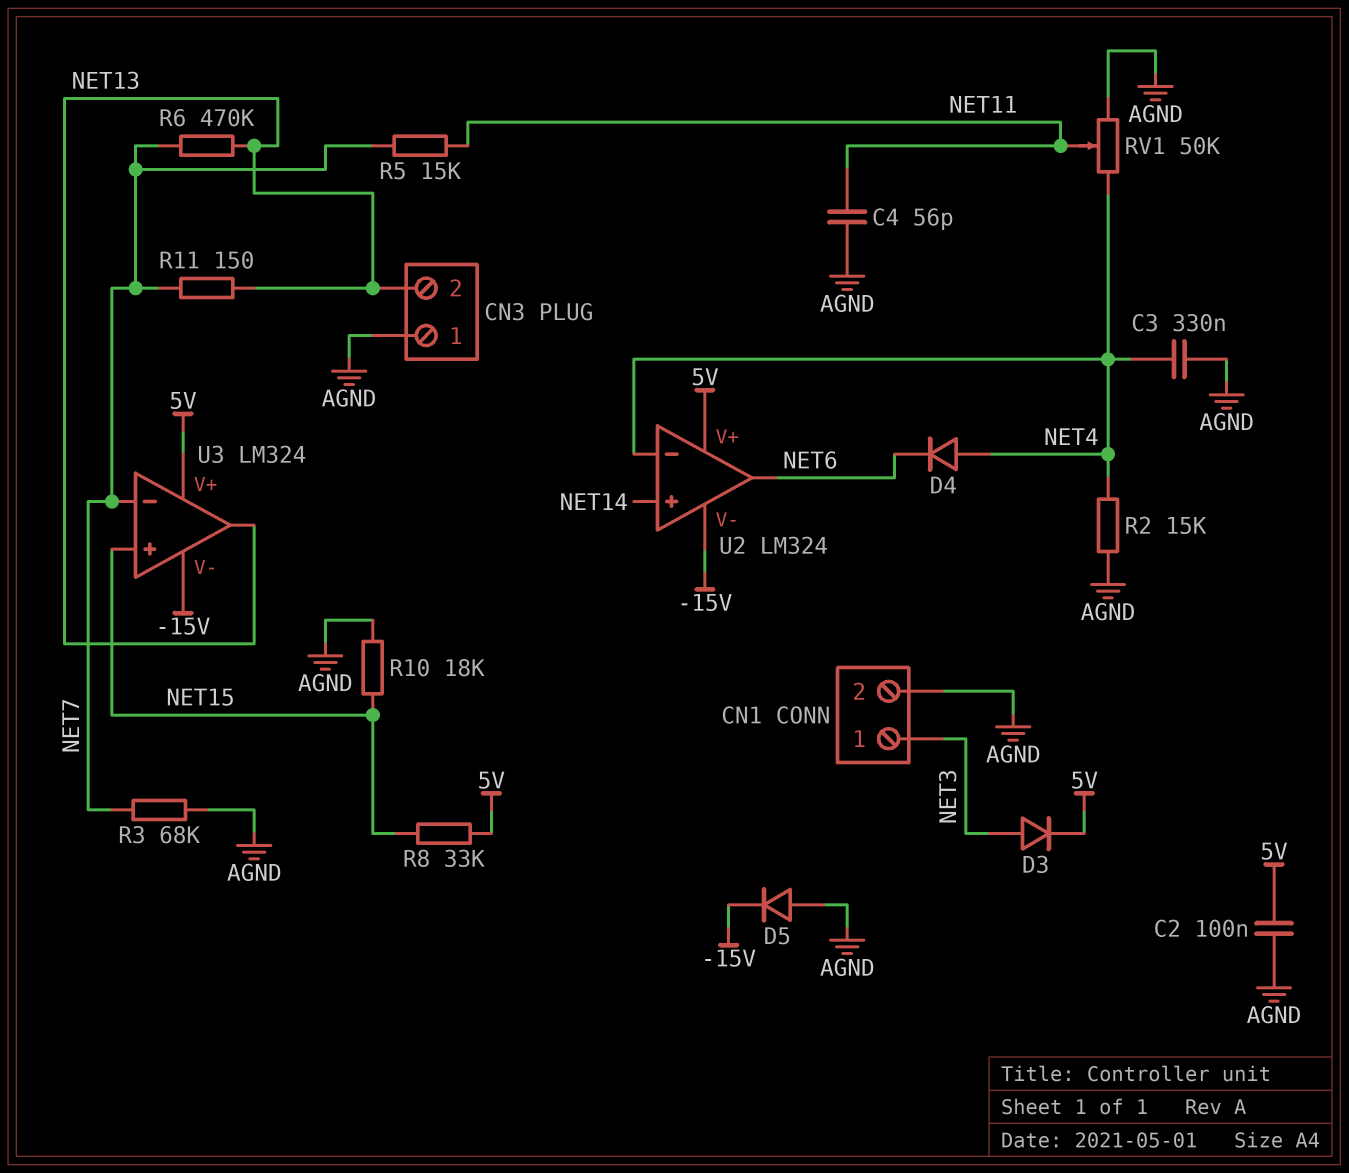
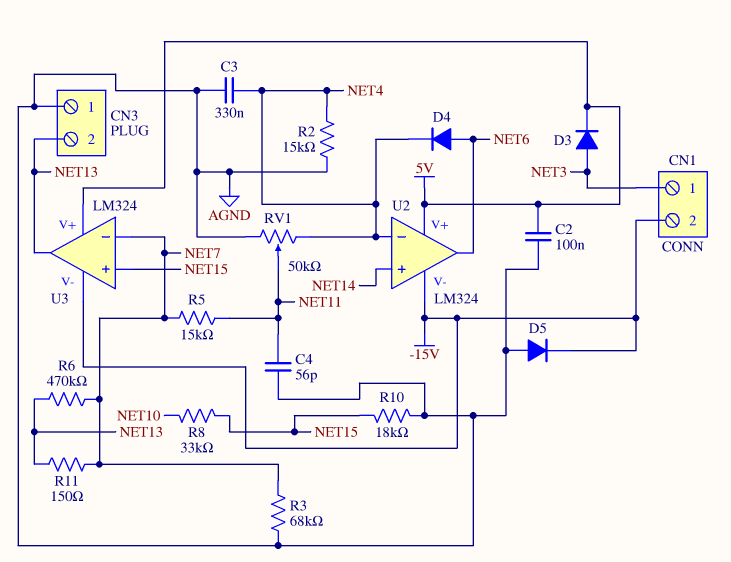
CN1 pin 2: AGND -> -15V
D4: diode (A NET4, K NET6) -> diode (A NET6, K NET4)
R8: 33k (5V, NET15) -> 33k (NET10, NET15)

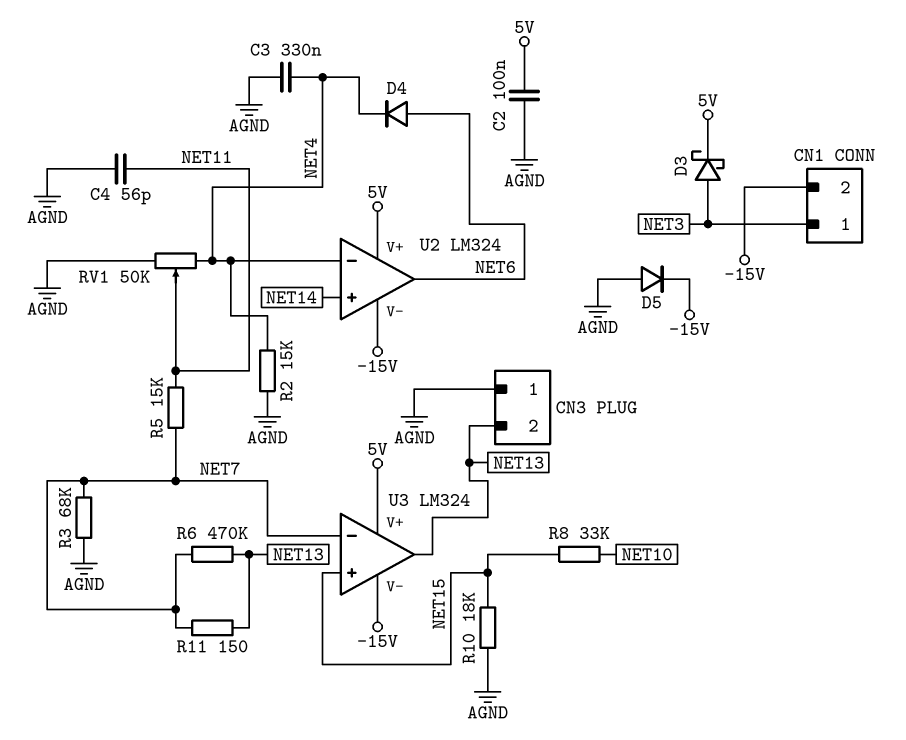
D3: diode (A NET3, K 5V) -> schottky (A NET3, K 5V)

